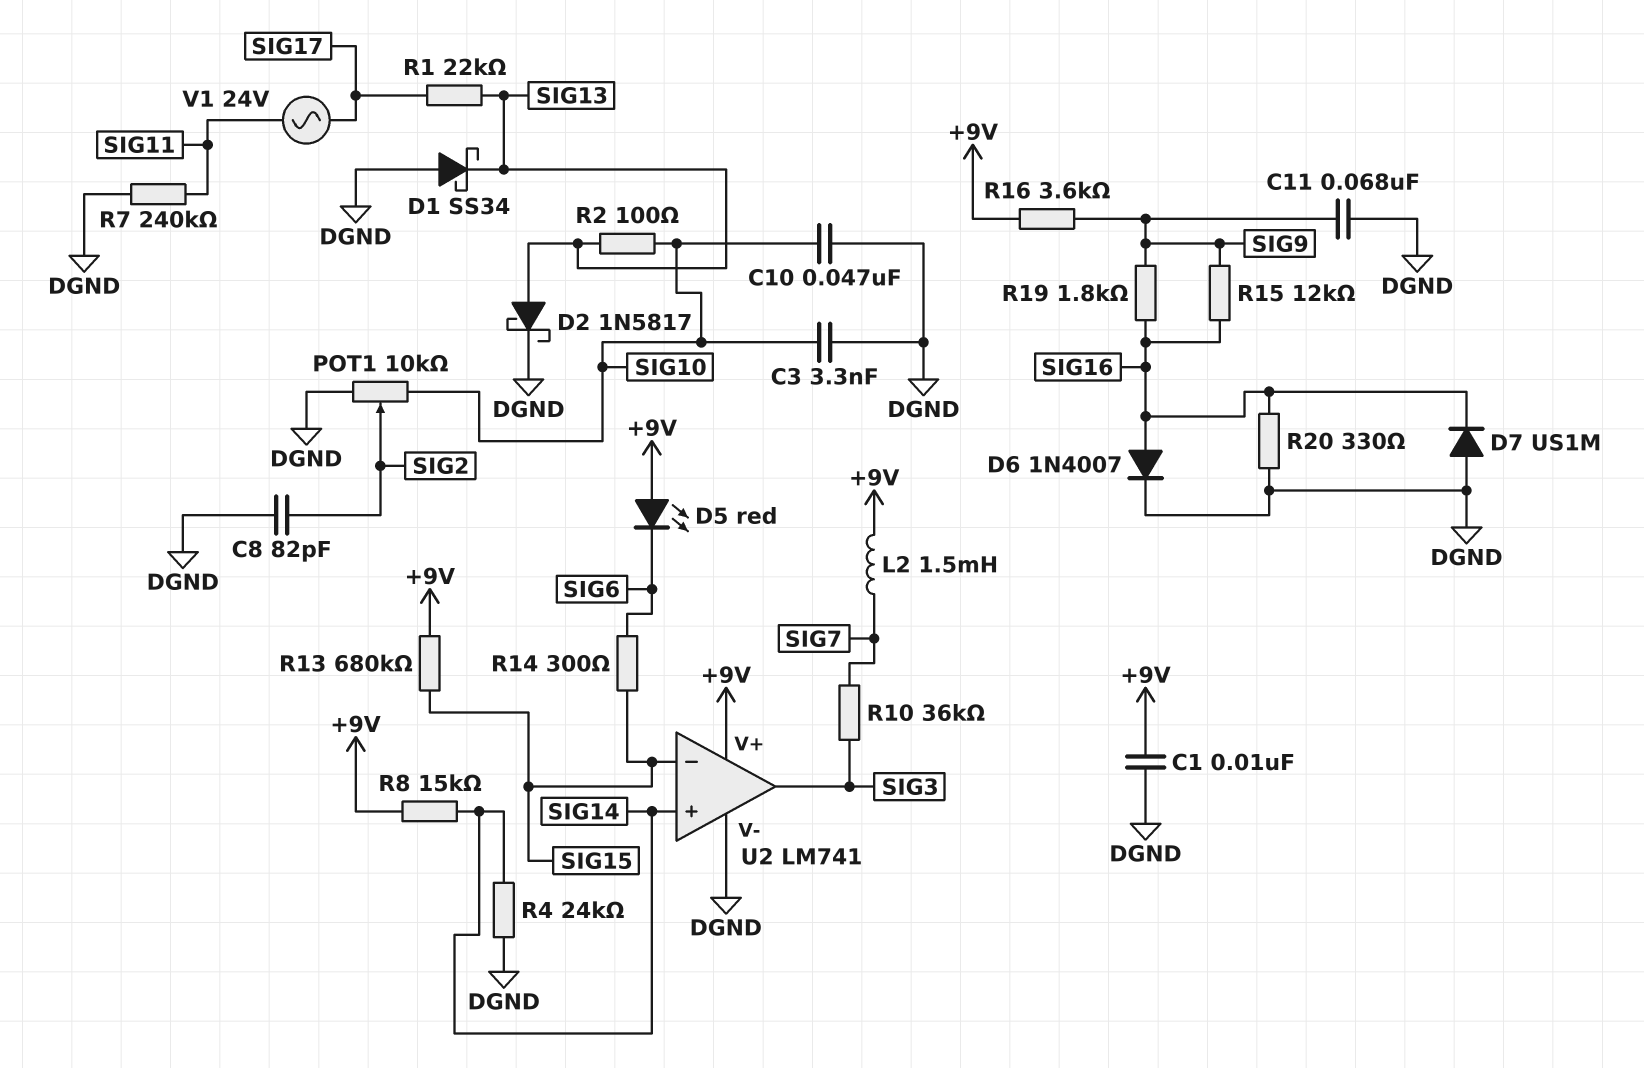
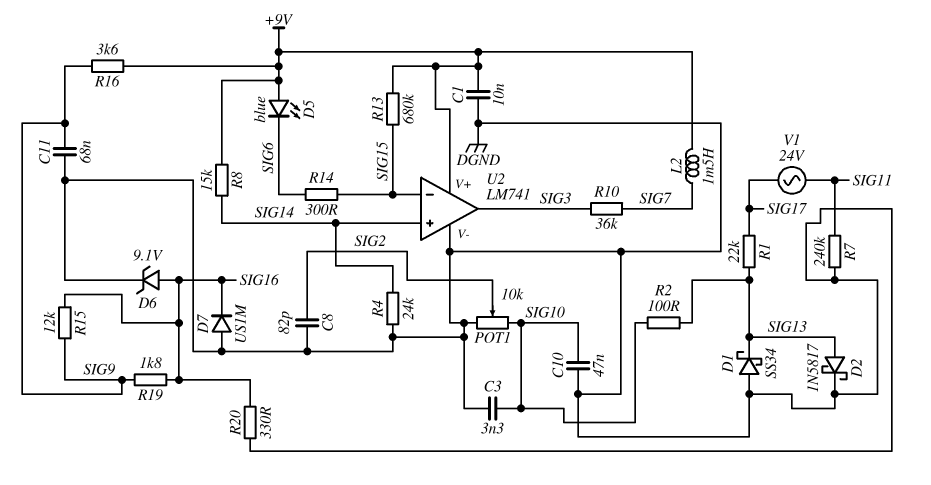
D5: LED red (A +9V, K SIG6) -> LED blue (A +9V, K SIG6)
D6: diode 1N4007 (A SIG16, K DGND) -> zener 9.1V (A SIG16, K DGND)

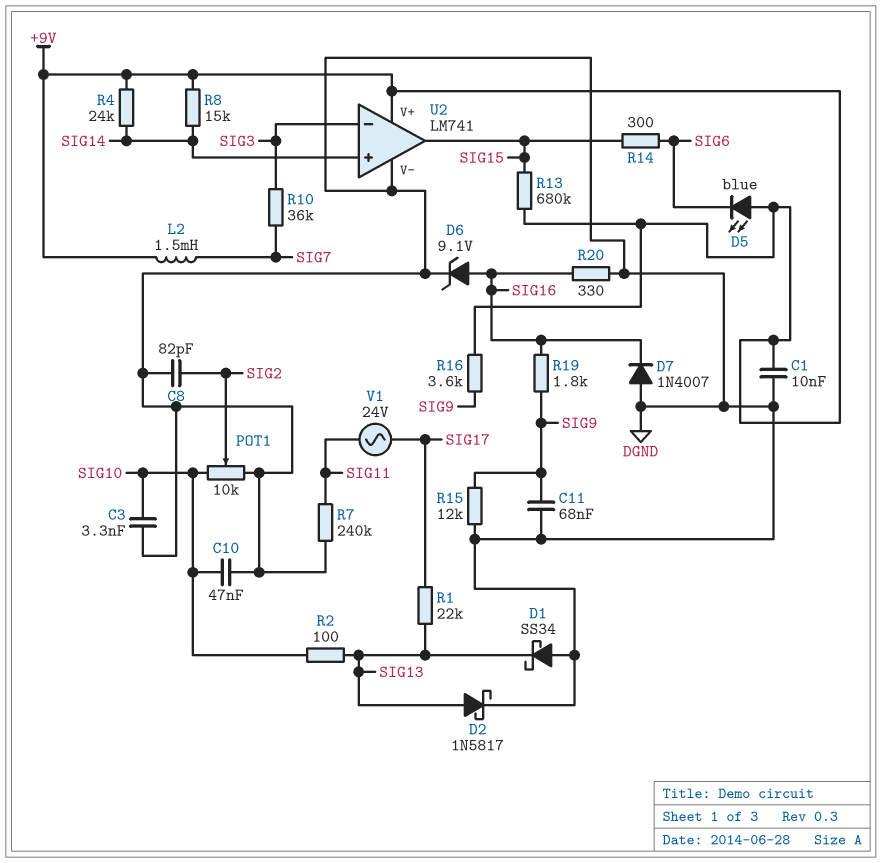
D7: diode US1M (A DGND, K SIG16) -> diode 1N4007 (A DGND, K SIG16)
R4: 24k (DGND, SIG14) -> 24k (+9V, SIG14)
R15: 12k (SIG9, SIG16) -> 12k (DGND, SIG9)
U2 pin in-: SIG15 -> SIG3
U2 pin out: SIG3 -> SIG15

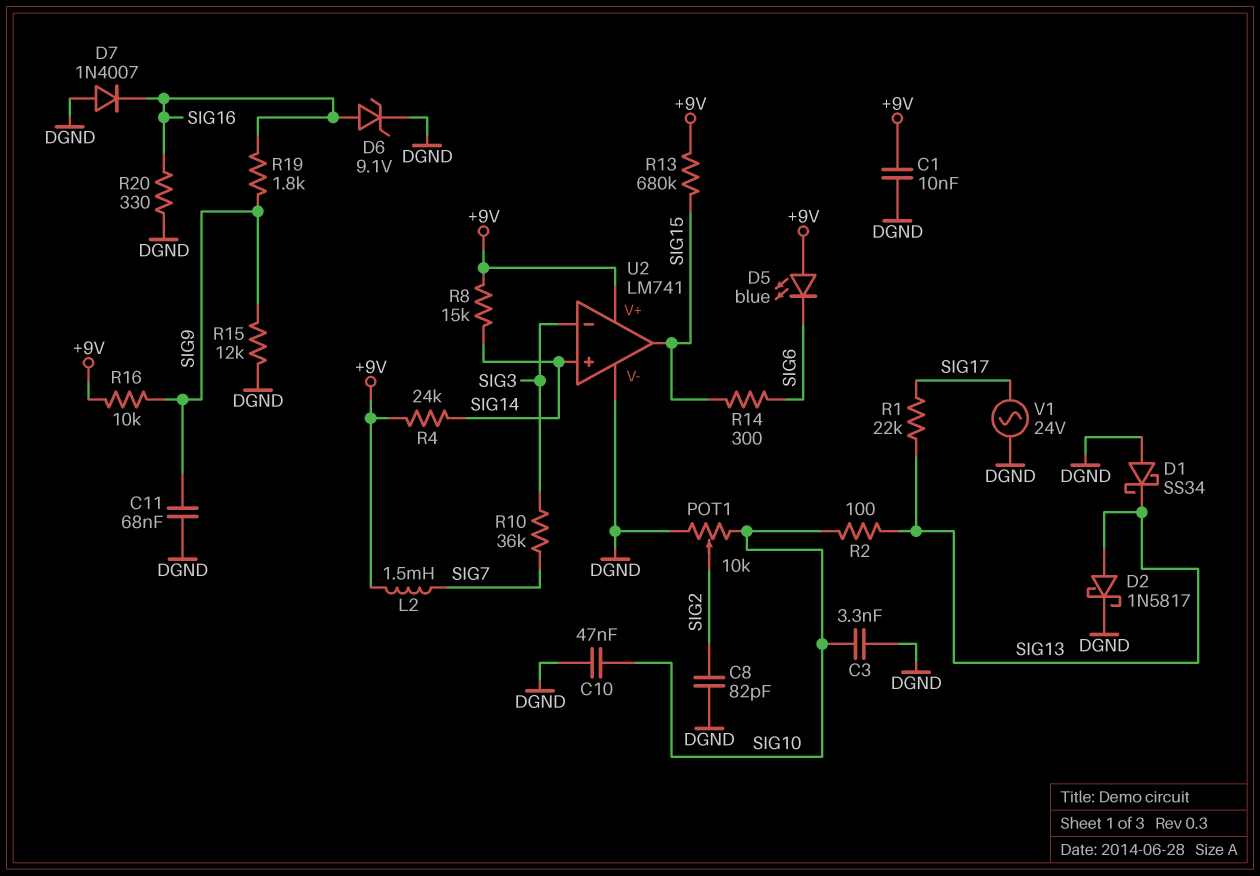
R7: 240k (DGND, SIG11) -> none
R16: 3.6k (+9V, SIG9) -> 10k (+9V, SIG9)
V1: AC 24V (SIG11, SIG17) -> AC 24V (DGND, SIG17)

